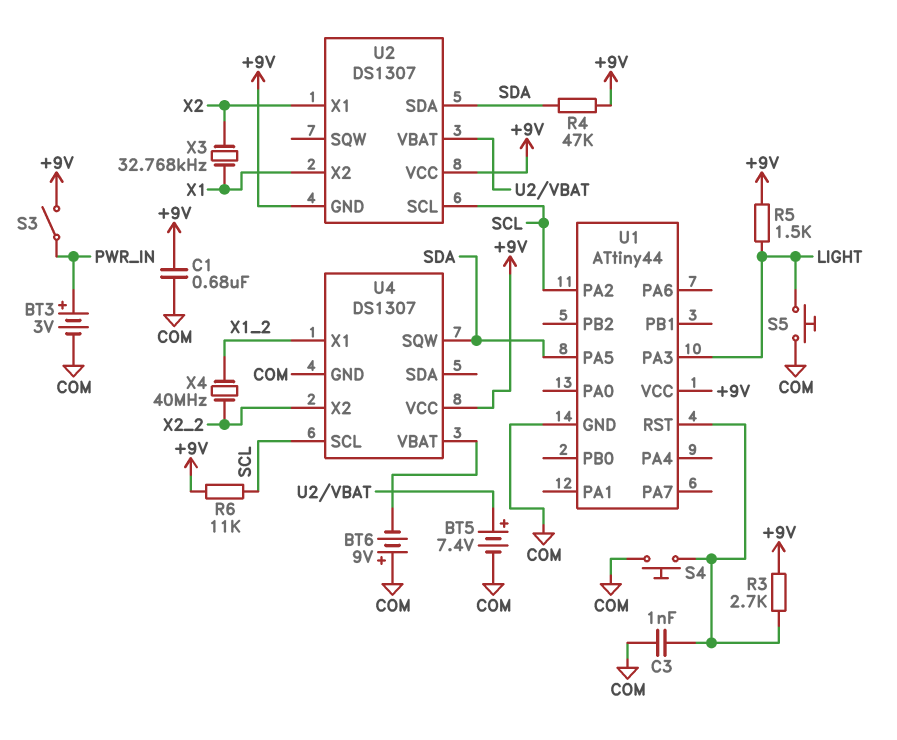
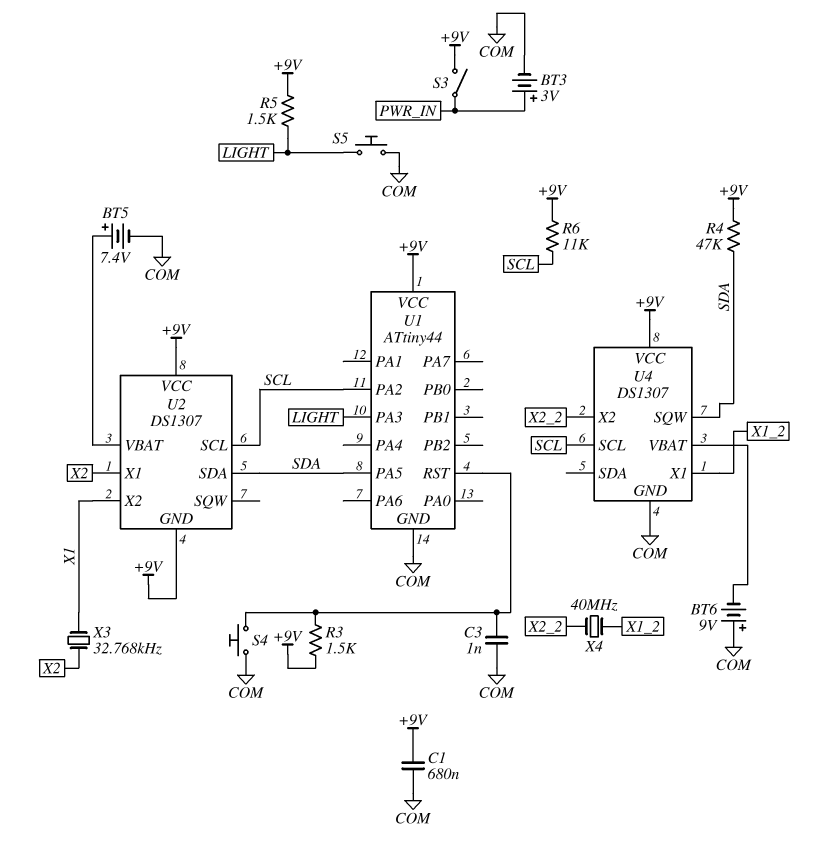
R3: 2.7k (+9V, U1/RST) -> 1.5k (+9V, U1/RST)

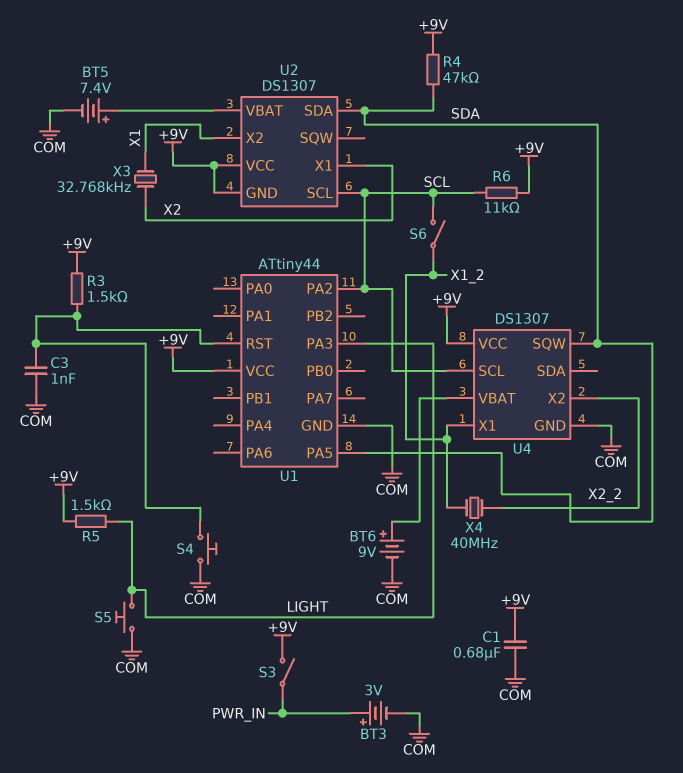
BT6: 9V (plus COM, minus U4/VBAT) -> 9V (plus U4/VBAT, minus COM)
S6: none -> switch (SCL, X1_2)

